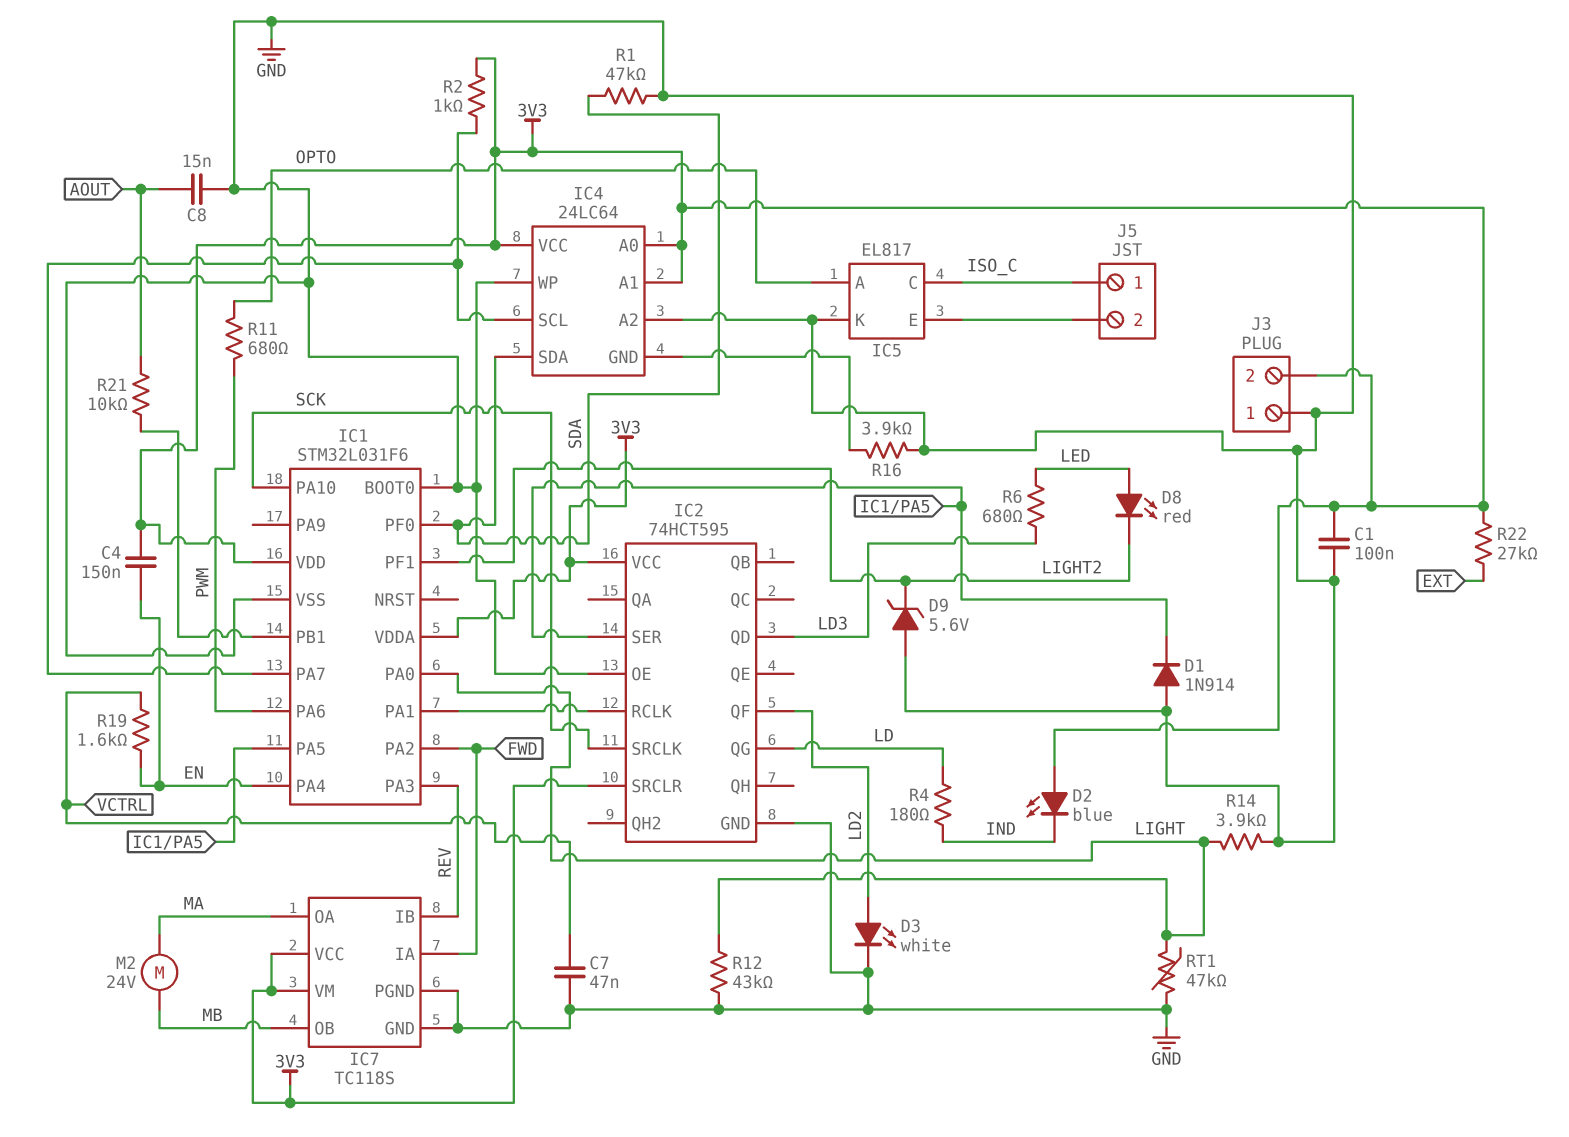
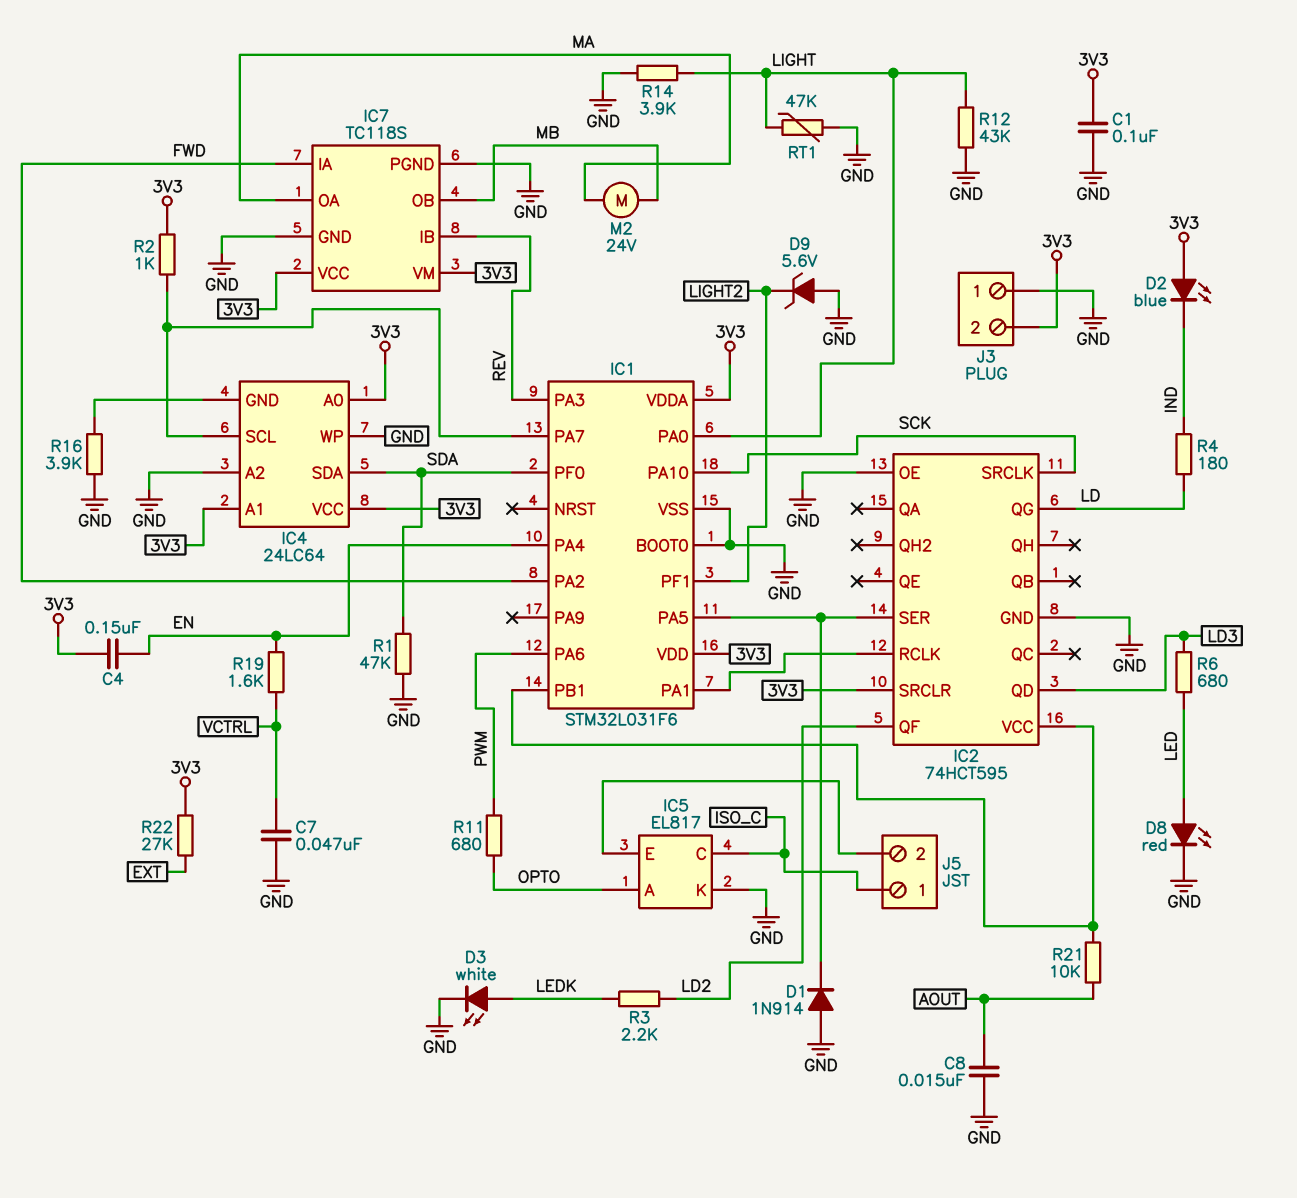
D3: LED white (A LD2, K GND) -> LED white (A LEDK, K GND)
D8: LED red (A LED, K LIGHT2) -> LED red (A LED, K GND)
IC2 pin VCC: 3V3 -> IC1/PB1
R3: none -> 2.2k (LD2, LEDK)

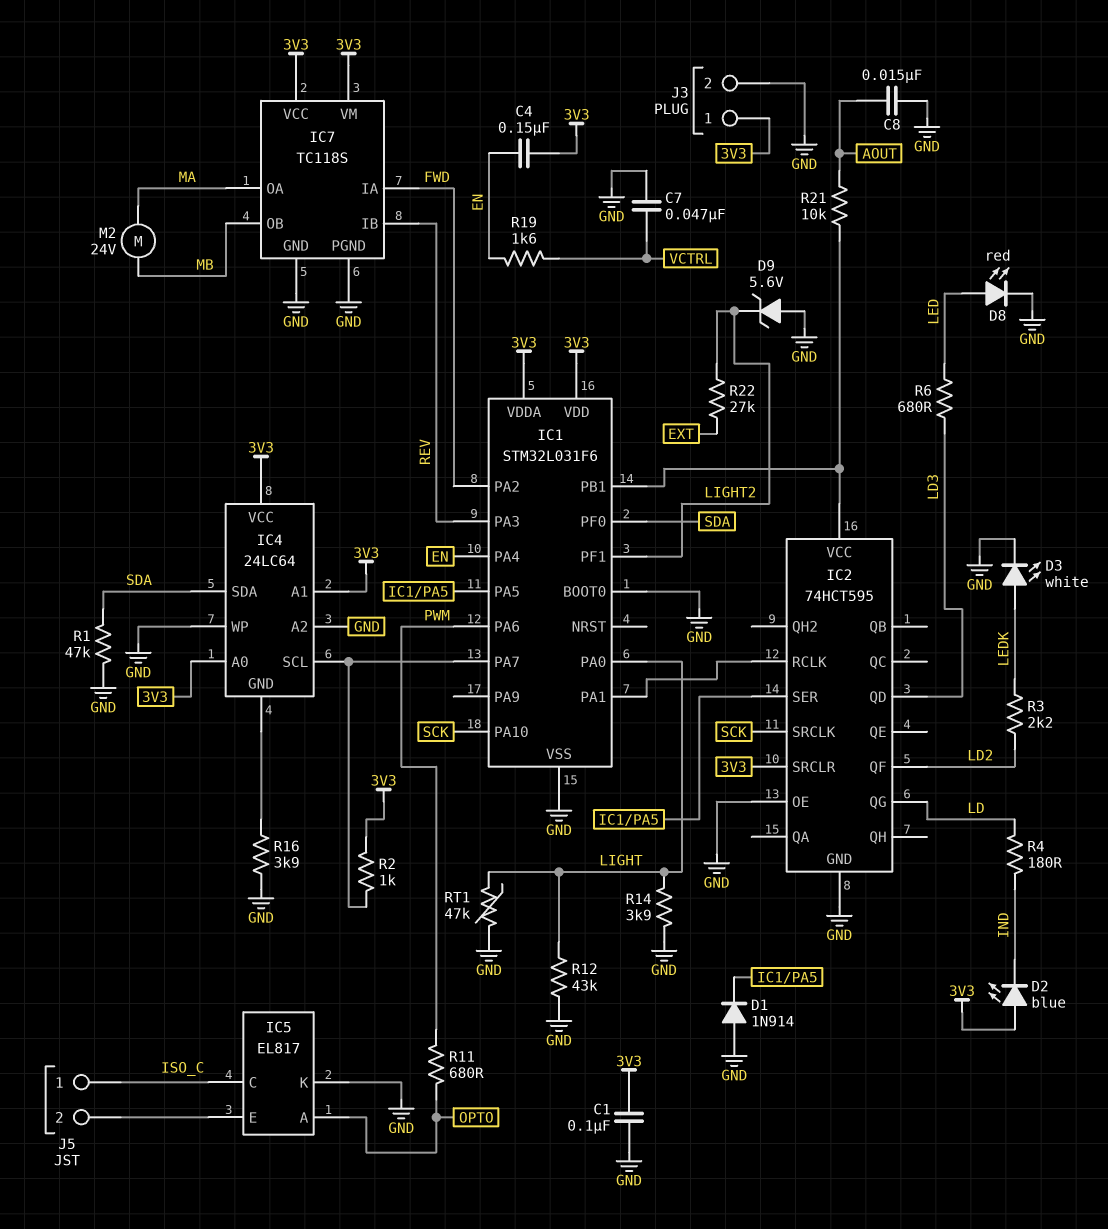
J3 pin 1: GND -> 3V3
J3 pin 2: 3V3 -> GND
R22: 27k (3V3, EXT) -> 27k (EXT, LIGHT2)

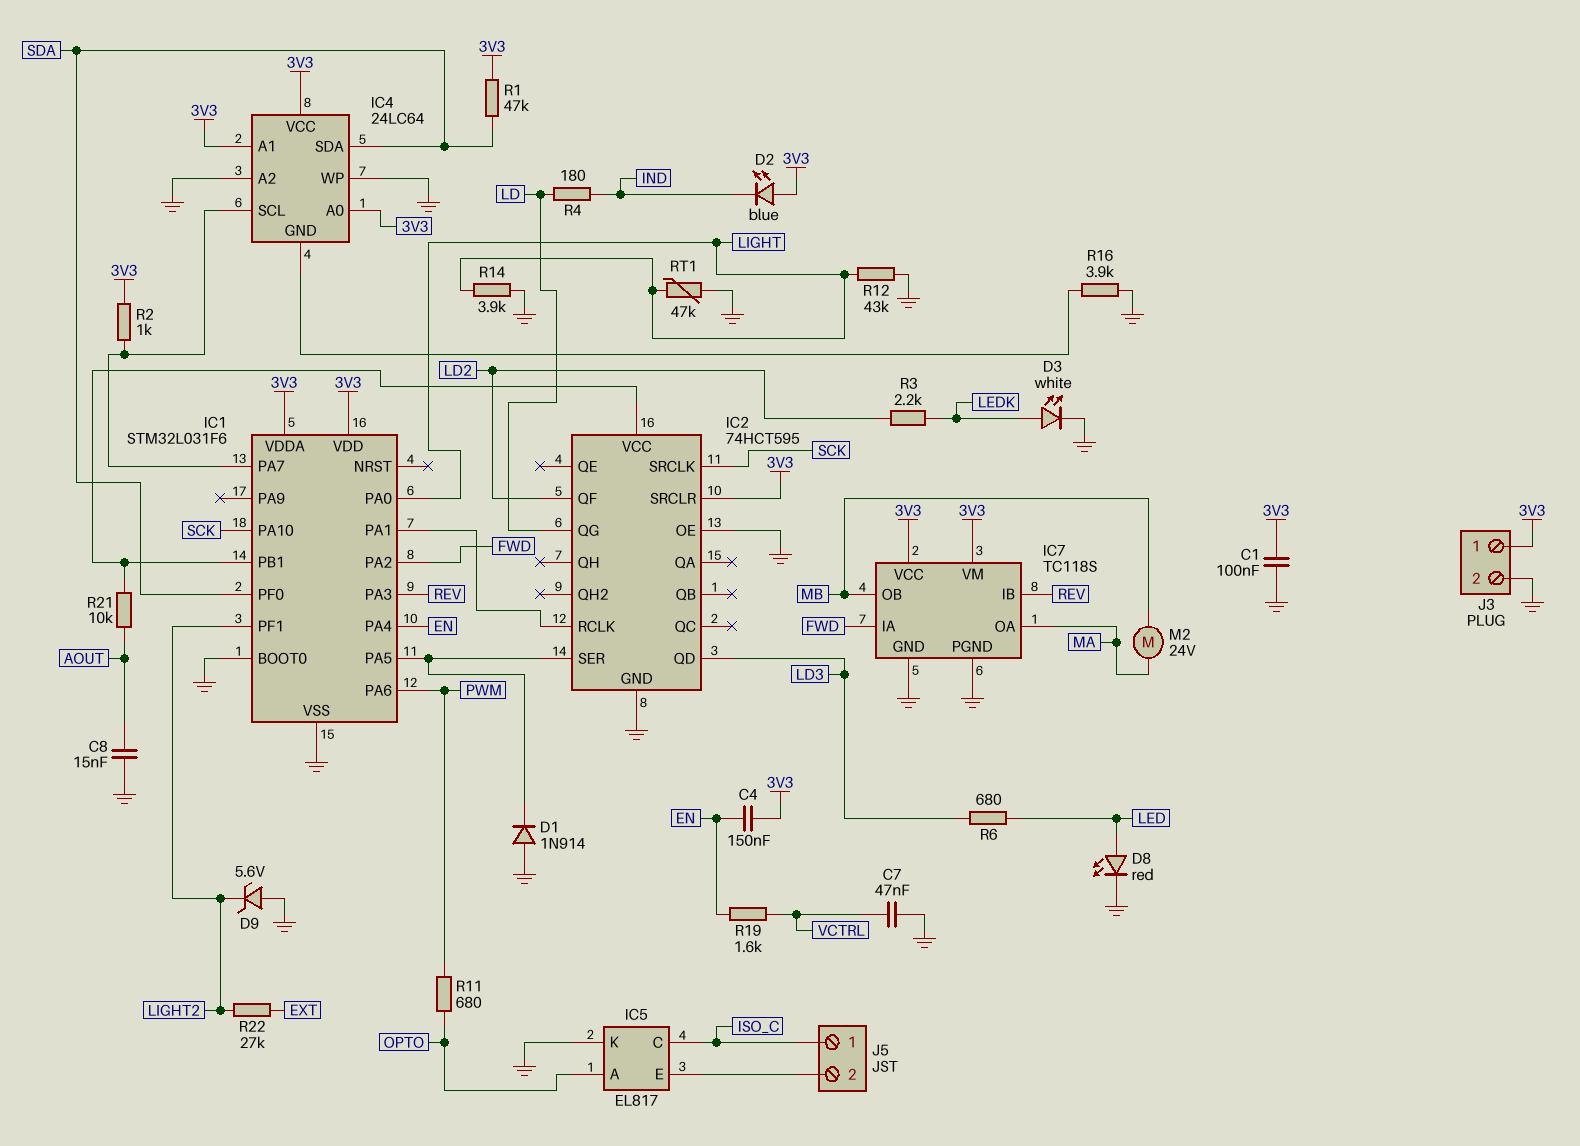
R1: 47k (GND, SDA) -> 47k (3V3, SDA)

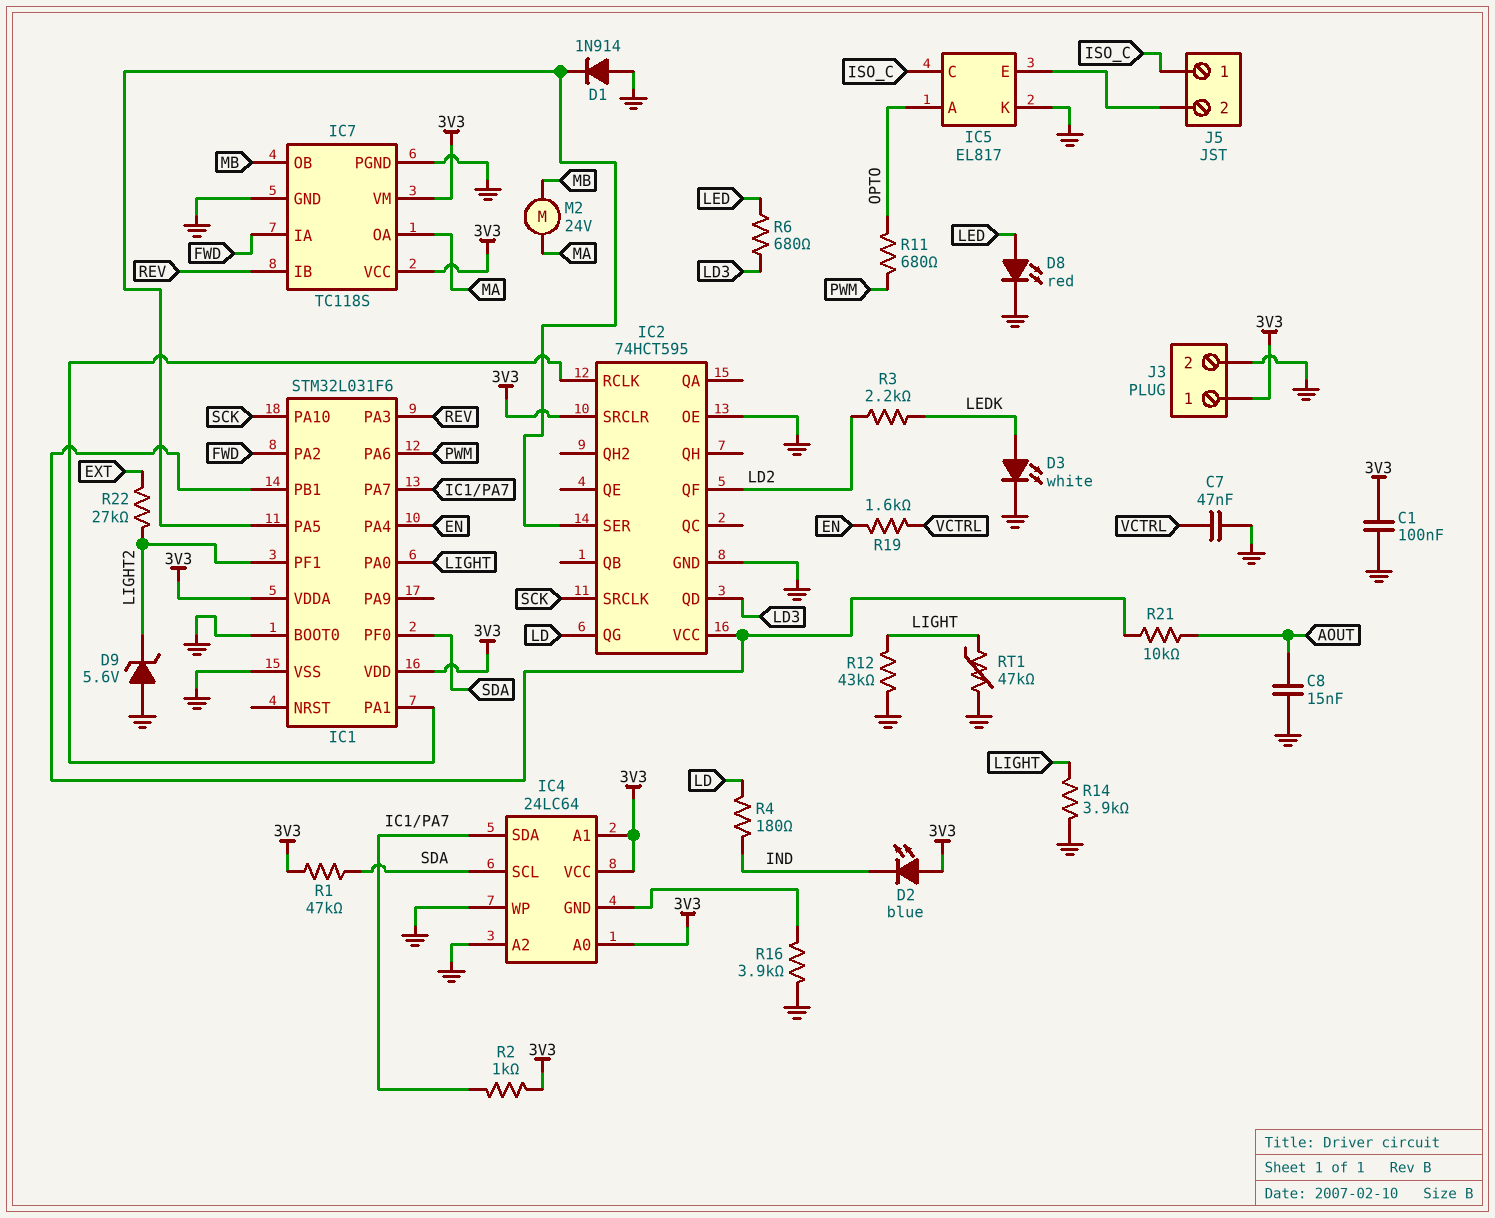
C4: 150nF (3V3, EN) -> none
IC4 pin SCL: IC1/PA7 -> SDA
IC4 pin SDA: SDA -> IC1/PA7

